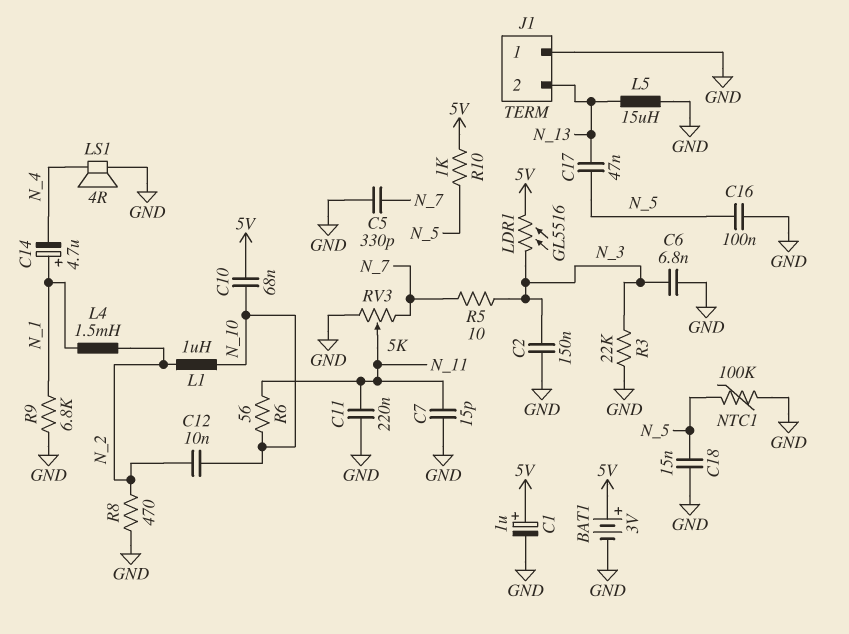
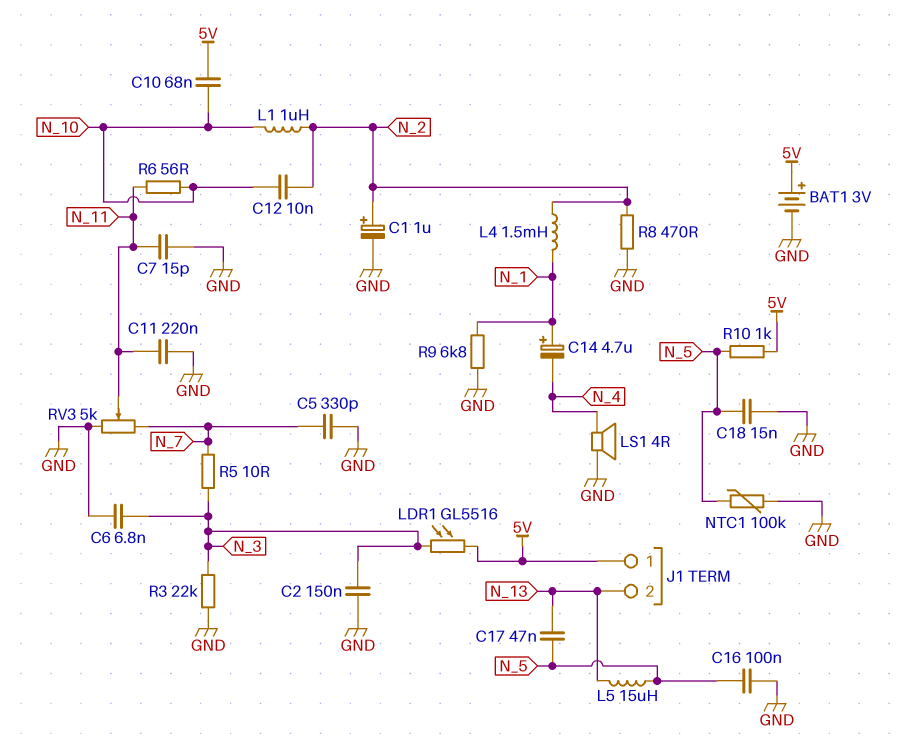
C1: 1uF (plus 5V, minus GND) -> 1uF (plus N_2, minus GND)
J1 pin 1: GND -> 5V
L5: 15uH (GND, N_13) -> 15uH (N_5, N_13)

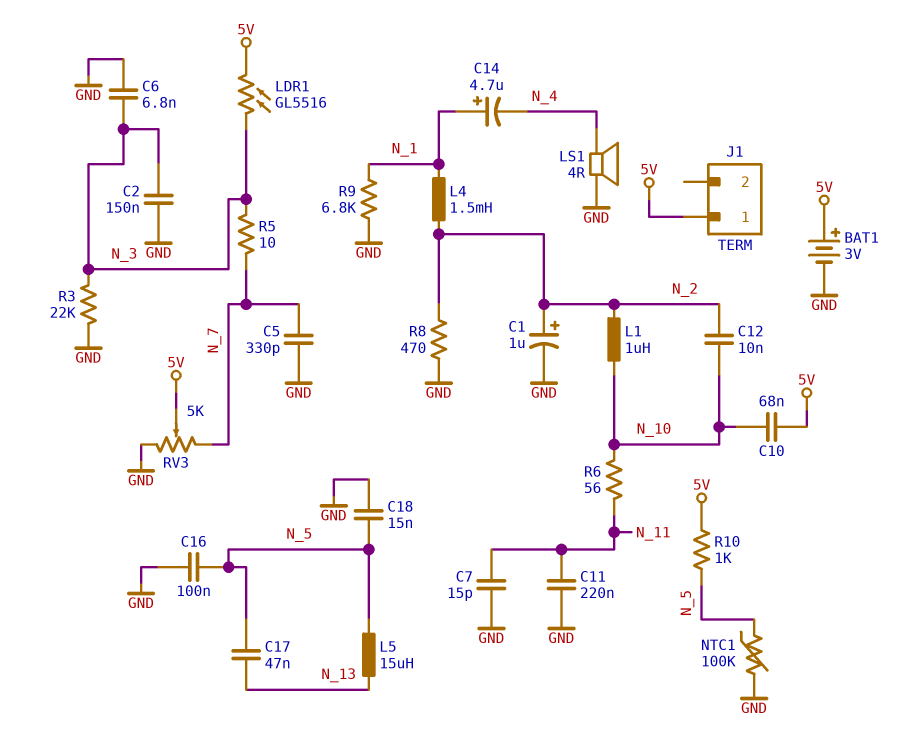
J1 pin 2: N_13 -> none
RV3: 5k (GND, N_7, wiper N_11) -> 5k (GND, N_7, wiper 5V)

